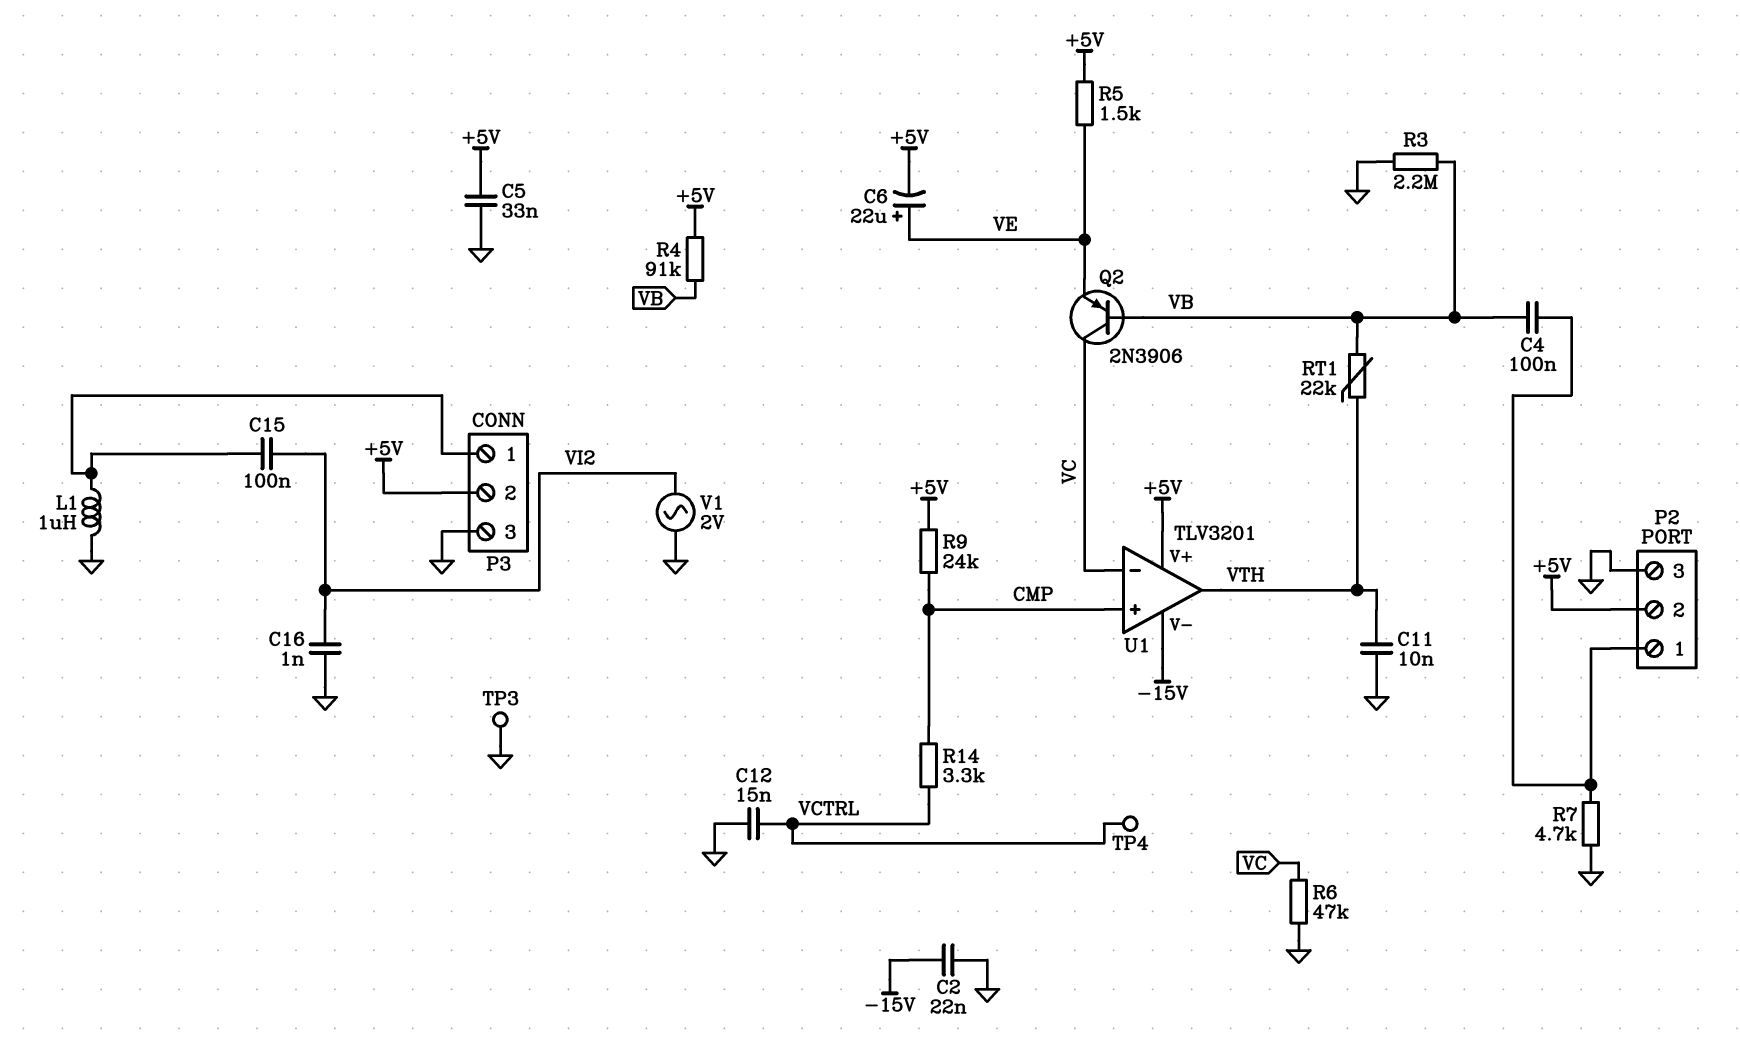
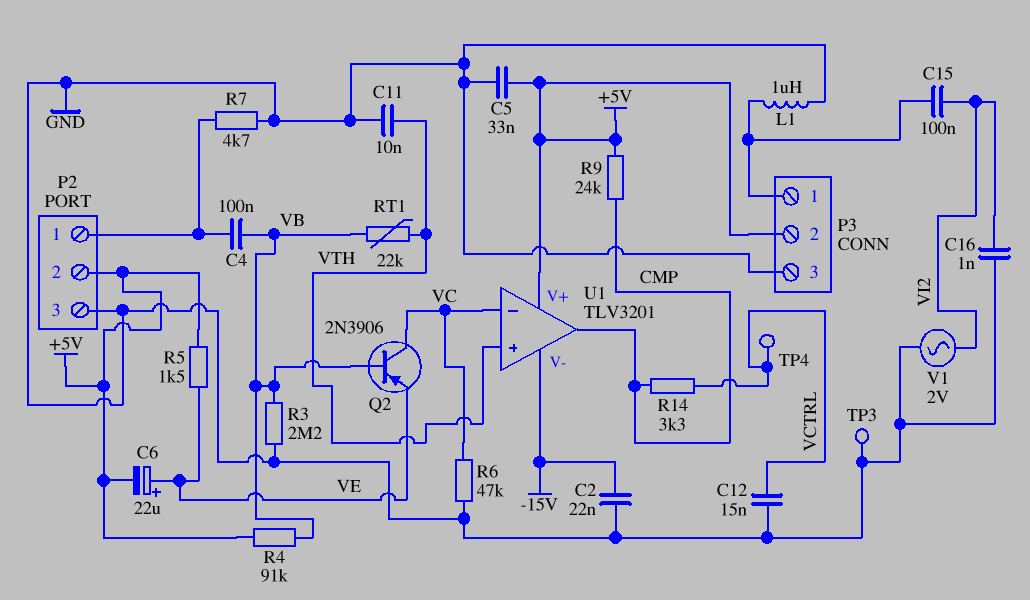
U1 pin in+: CMP -> VTH
U1 pin out: VTH -> CMP

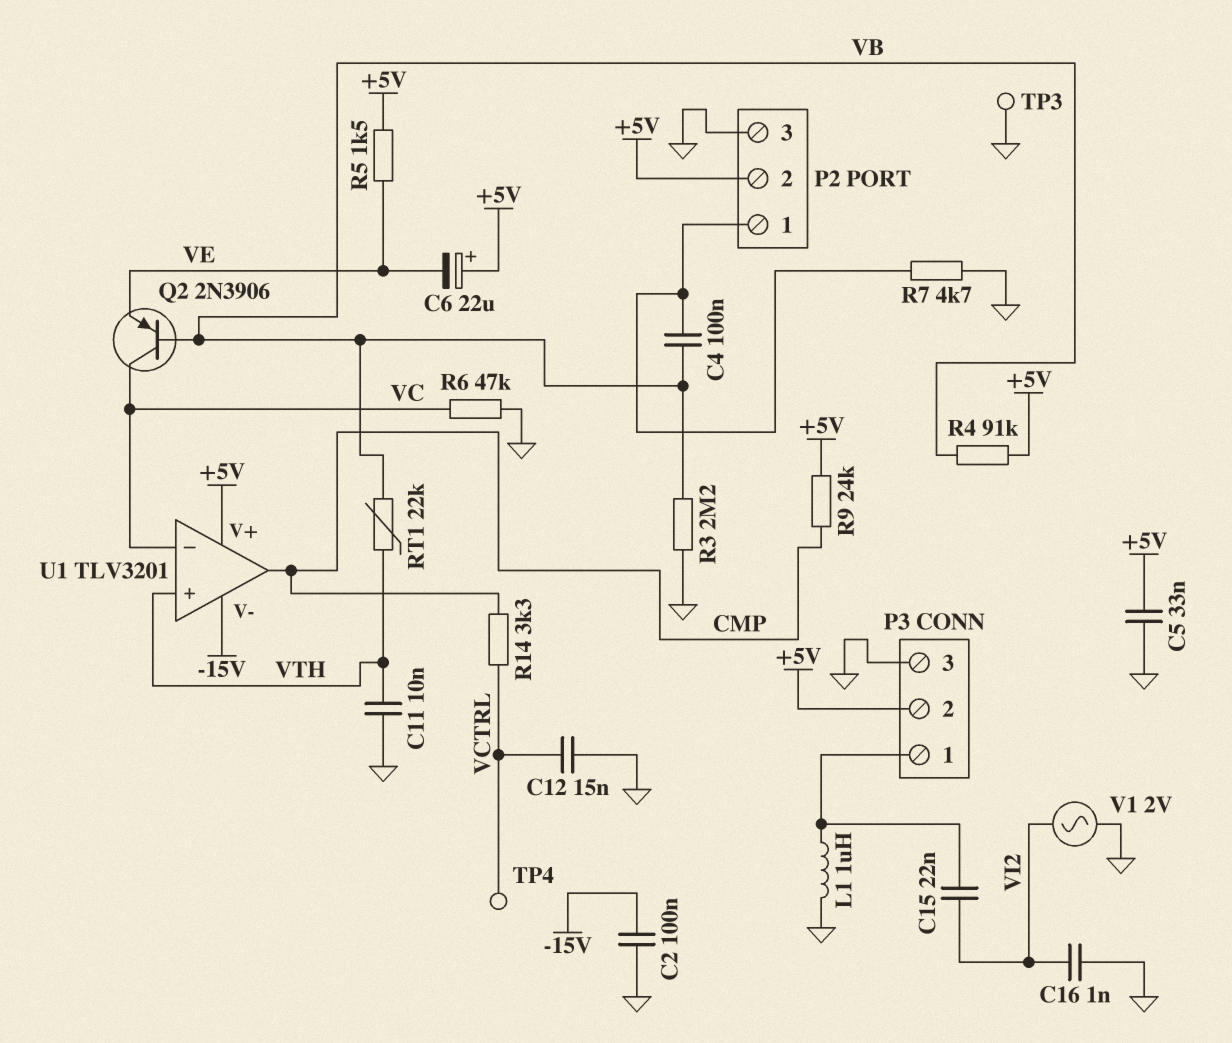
C2: 22nF (-15V, GND) -> 100nF (-15V, GND)
C6: 22uF (plus VE, minus +5V) -> 22uF (plus +5V, minus VE)
C15: 100nF (P3/1, VI2) -> 22nF (P3/1, VI2)

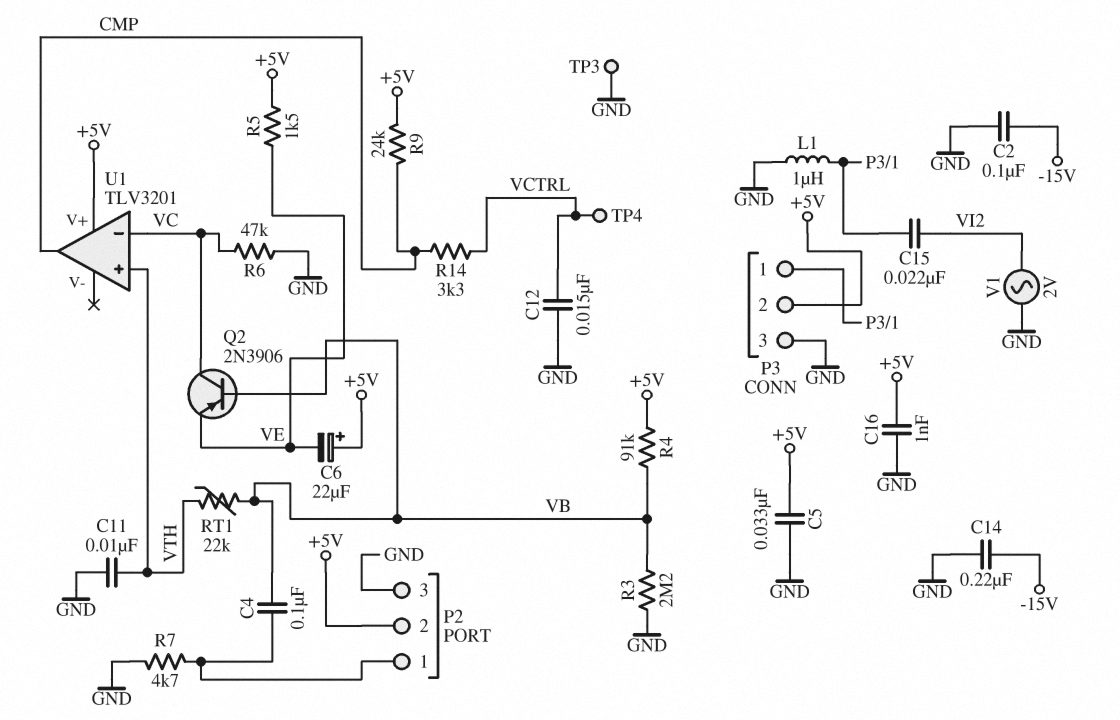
C14: none -> 220nF (-15V, GND)
C16: 1nF (GND, VI2) -> 1nF (+5V, GND)
U1 pin V-: -15V -> none

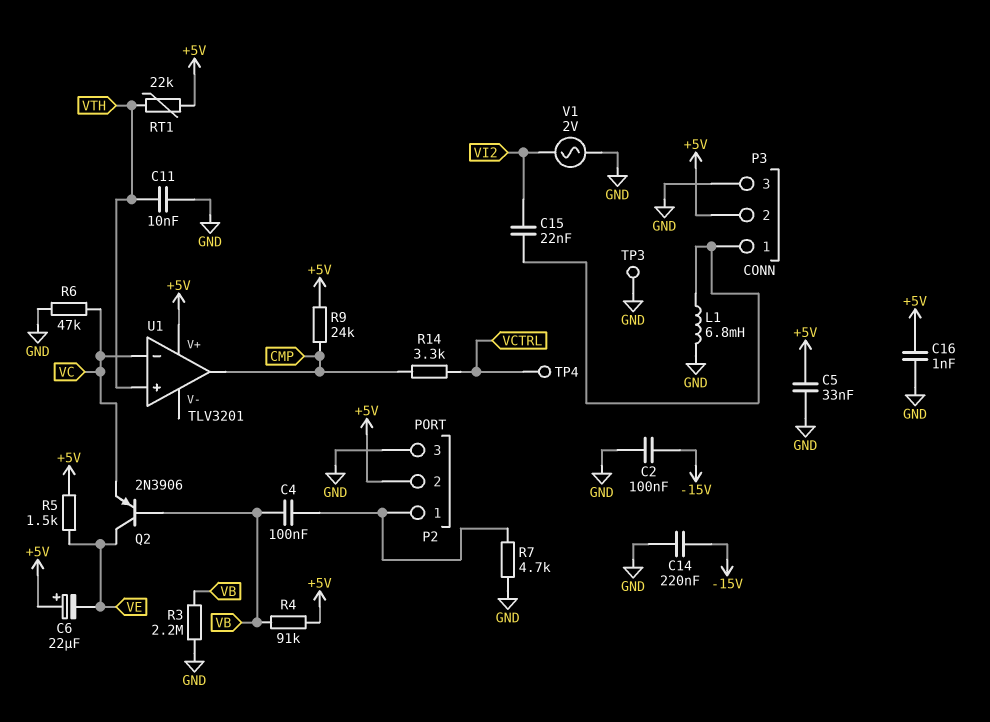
C12: 15nF (GND, VCTRL) -> none
L1: 1uH (GND, P3/1) -> 6.8mH (GND, P3/1)
Q2: PNP 2N3906 (B VB, C VC, E VE) -> PNP 2N3906 (B VB, C VE, E VC)
RT1: 22k (VB, VTH) -> 22k (+5V, VTH)

